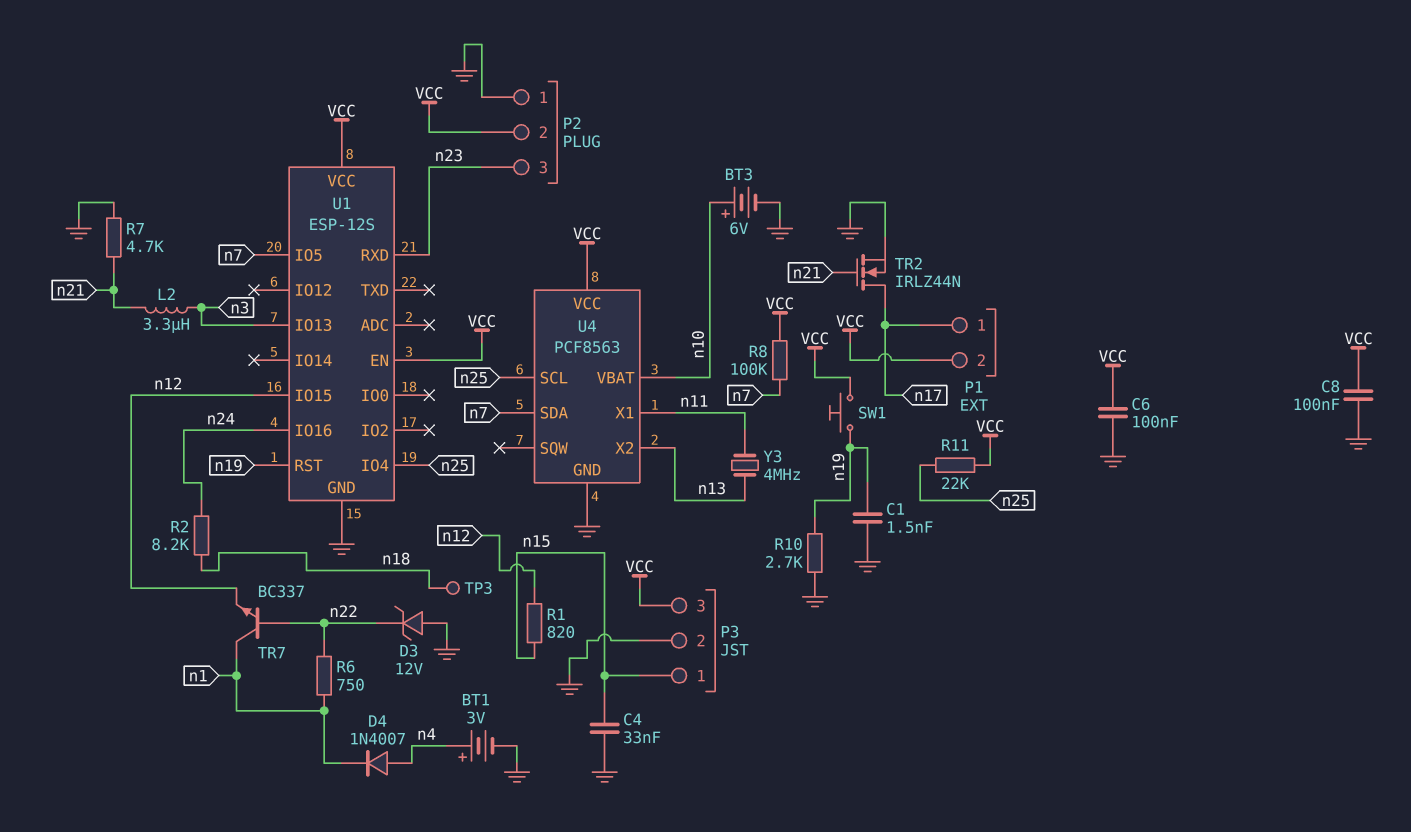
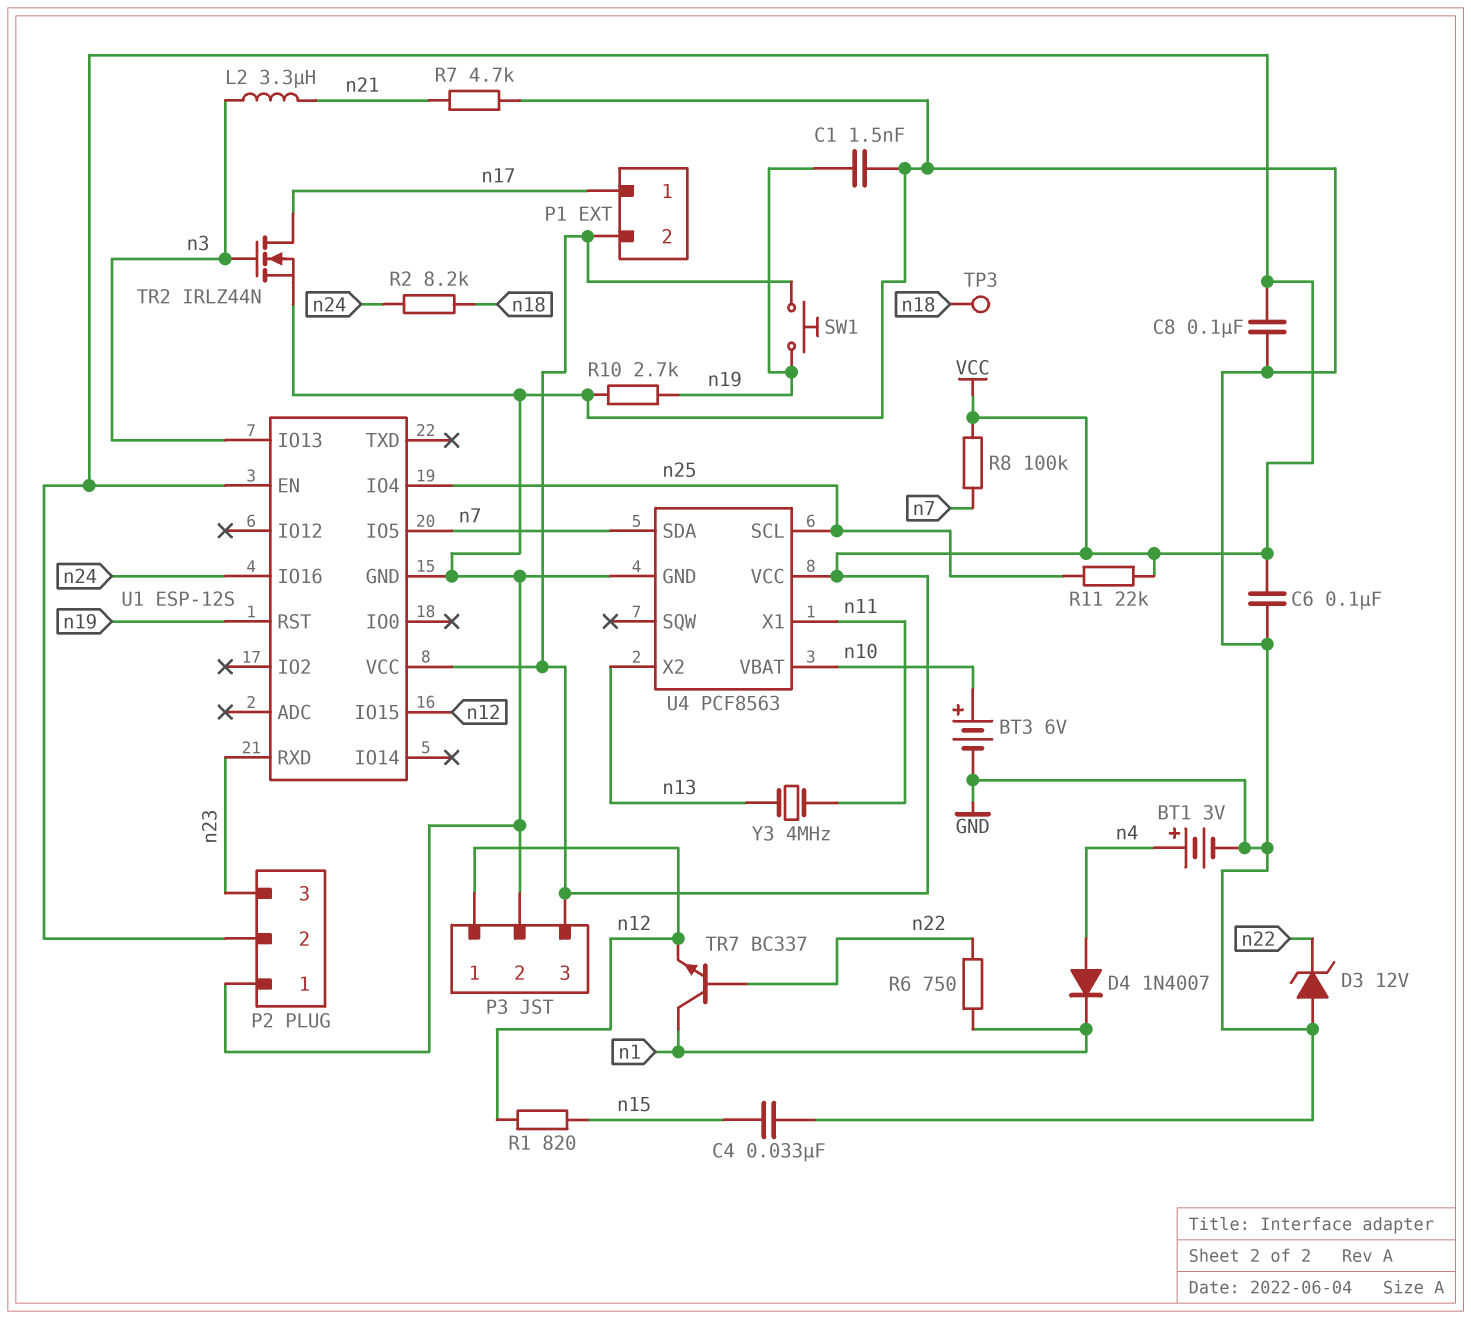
P3 pin 1: n15 -> n12
TR2: NMOS IRLZ44N (G n21, D n17, S GND) -> NMOS IRLZ44N (G n3, D n17, S GND)

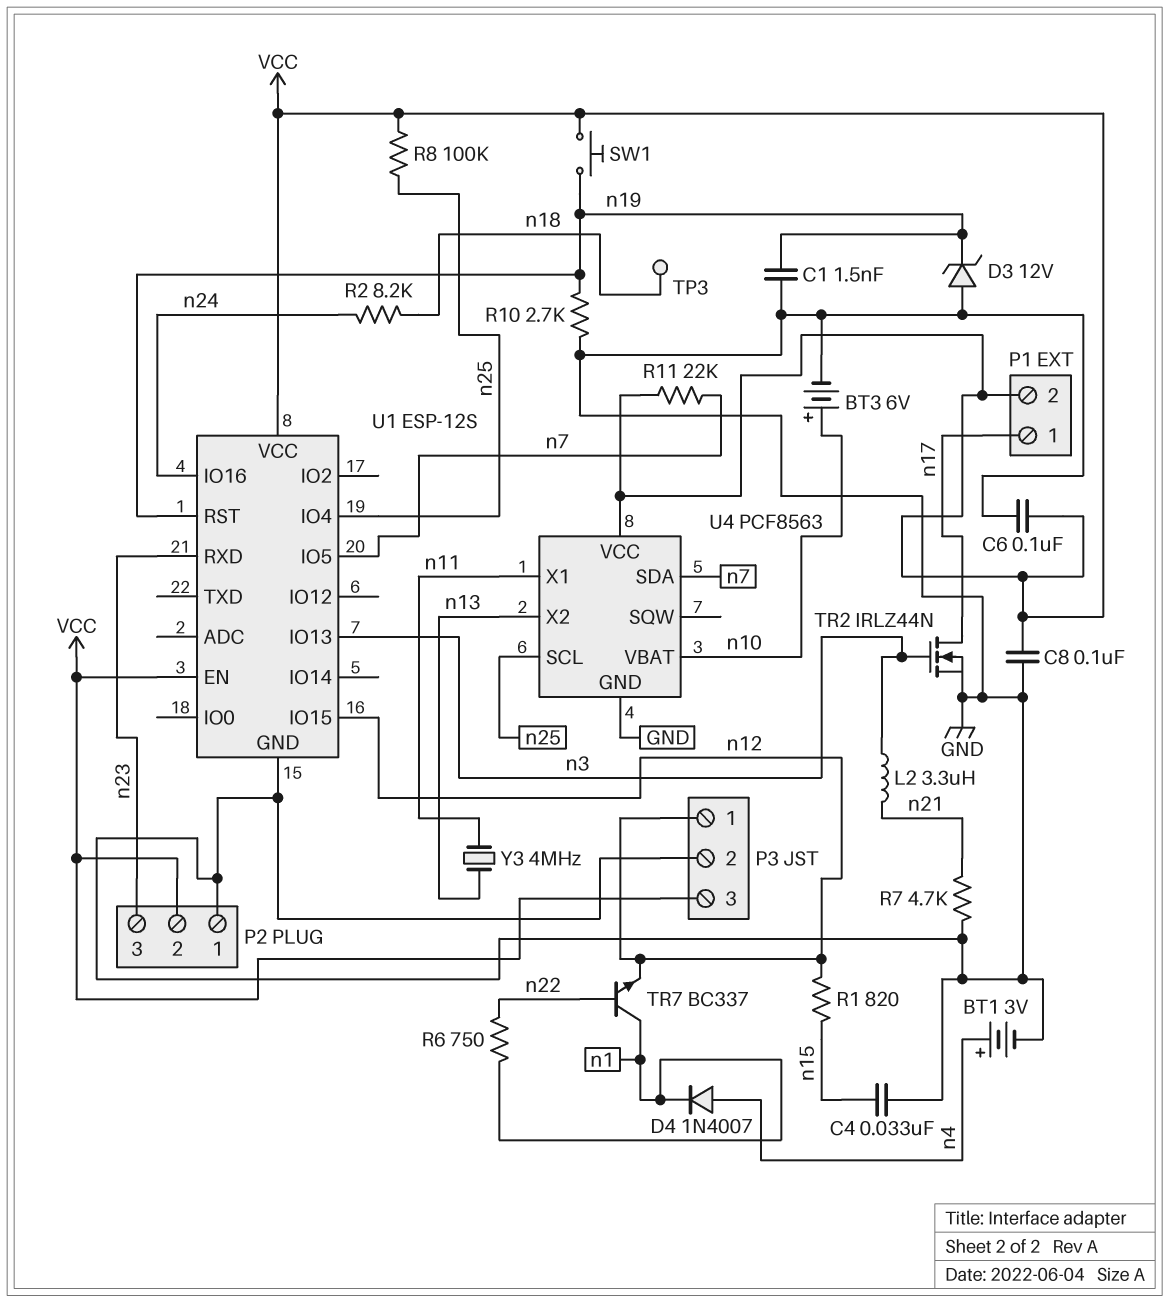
D3: zener 12V (A GND, K n22) -> zener 12V (A GND, K n19)
R8: 100k (VCC, n7) -> 100k (VCC, n25)
R11: 22k (VCC, n25) -> 22k (VCC, n7)

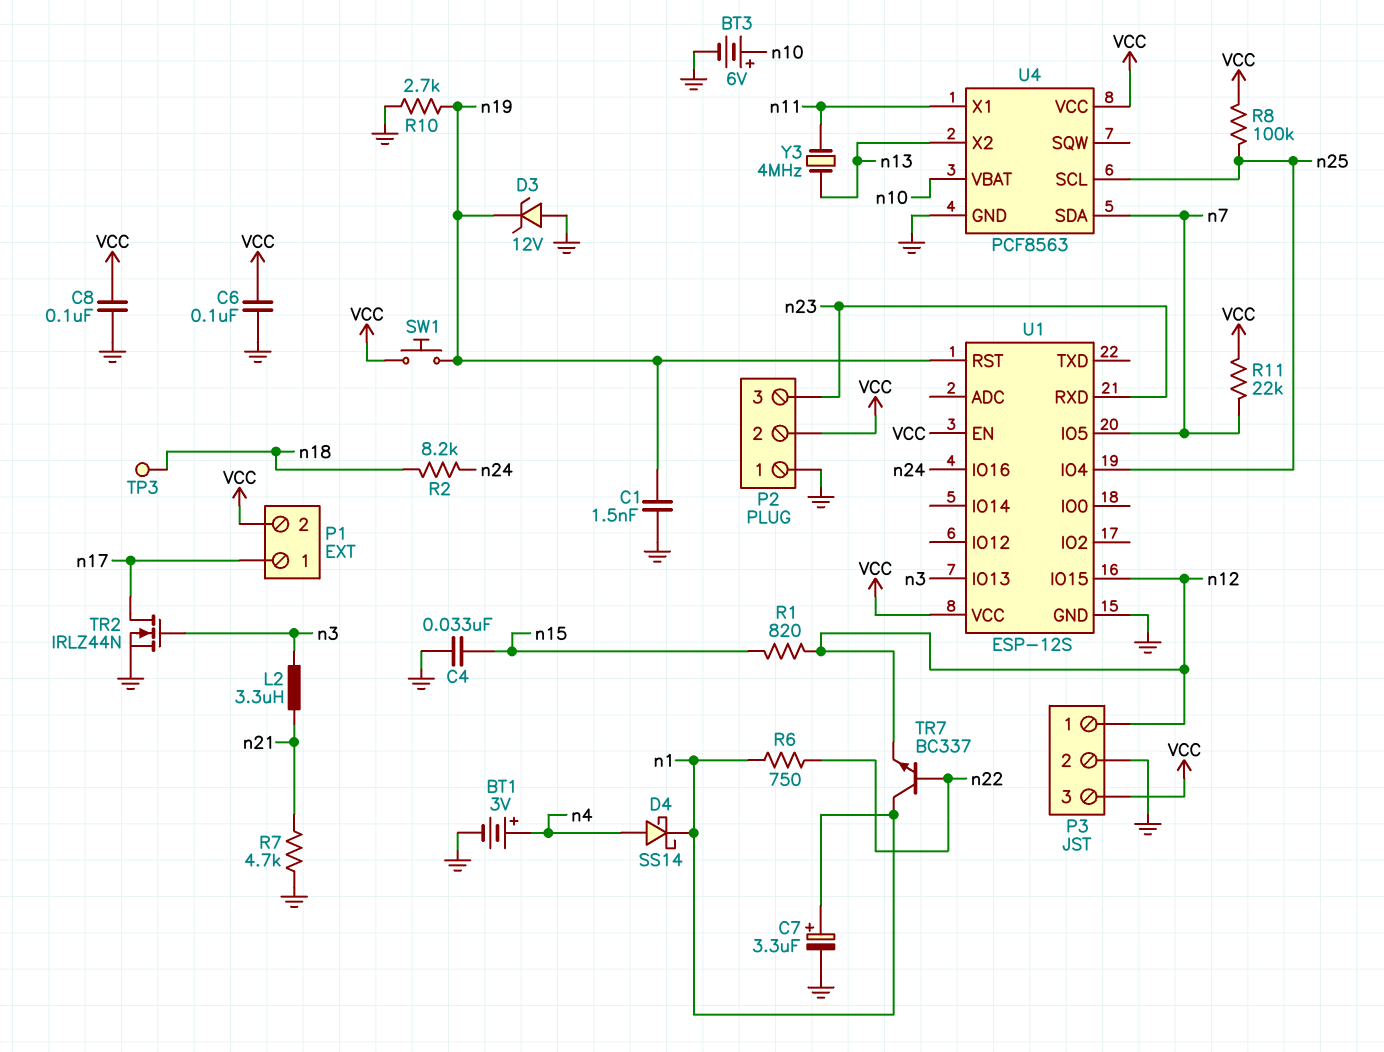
C7: none -> 3.3uF (plus n1, minus GND)
D4: diode 1N4007 (A n4, K n1) -> schottky SS14 (A n4, K n1)

